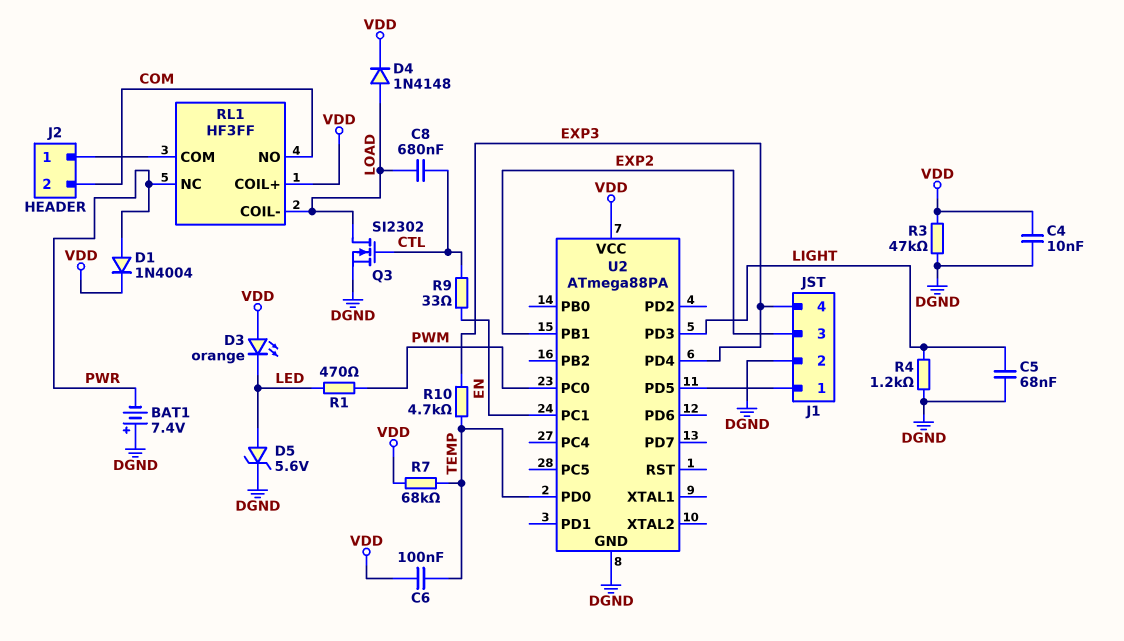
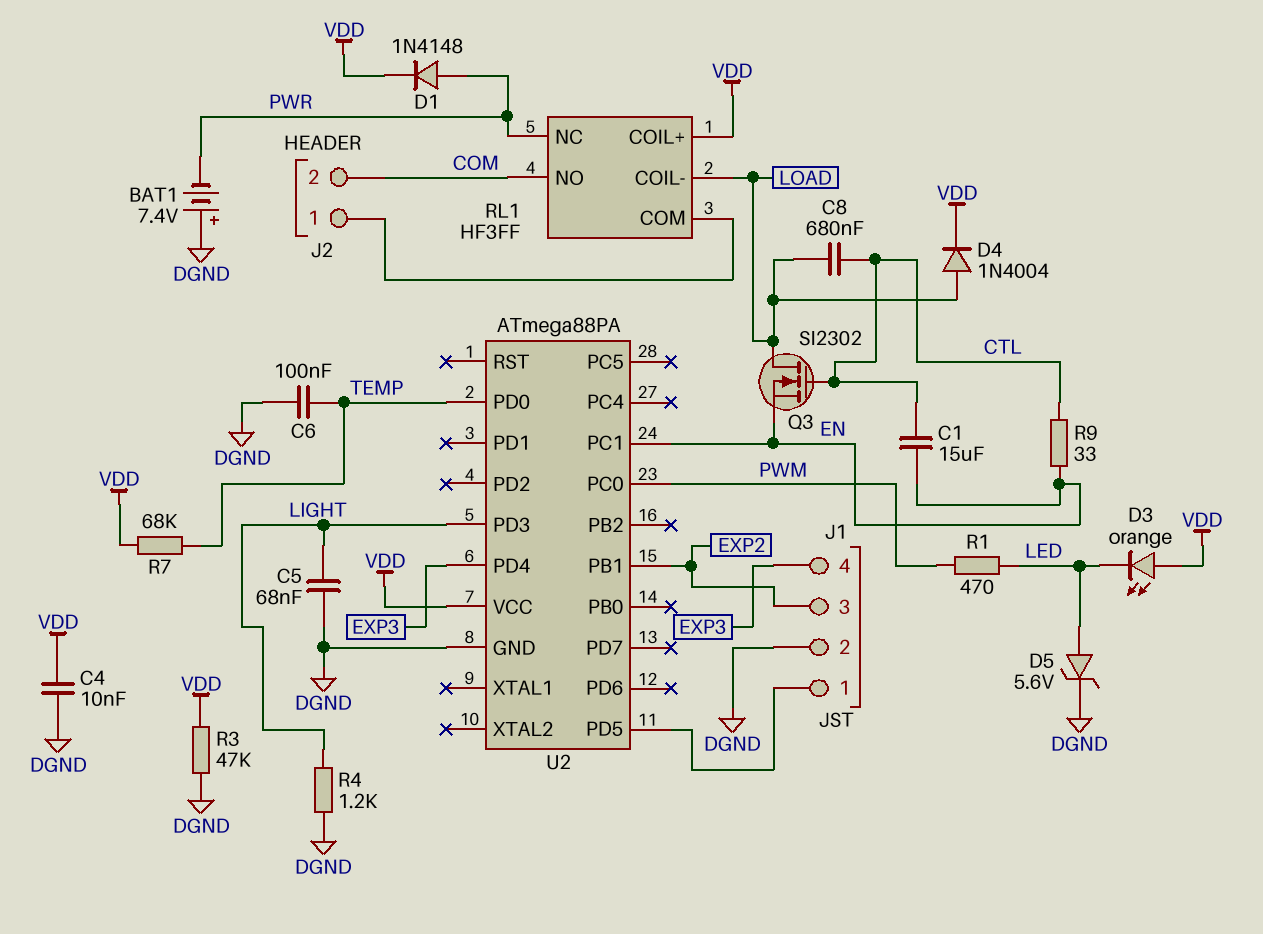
C1: none -> 15uF (CTL, EN)
C6: 100nF (TEMP, VDD) -> 100nF (DGND, TEMP)
D1: diode 1N4004 (A PWR, K VDD) -> diode 1N4148 (A PWR, K VDD)
D4: diode 1N4148 (A LOAD, K VDD) -> diode 1N4004 (A LOAD, K VDD)
Q3: NMOS SI2302 (G CTL, D LOAD, S DGND) -> NMOS SI2302 (G CTL, D LOAD, S EN)
R10: 4.7k (EXP3, TEMP) -> none

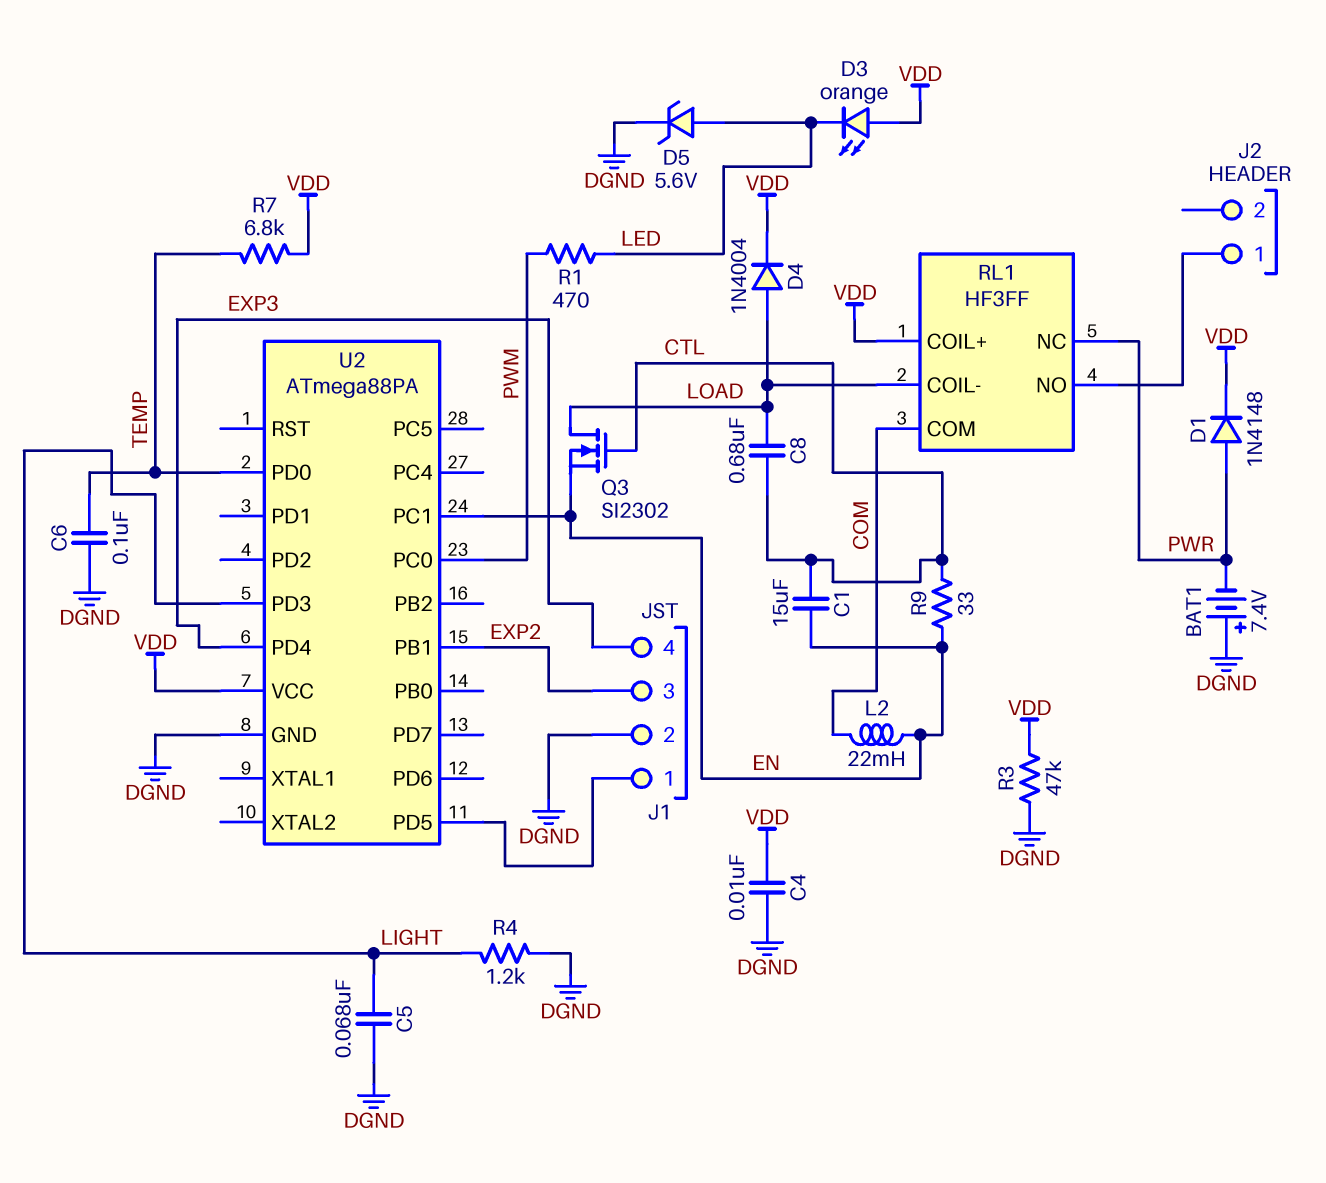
J2 pin 2: COM -> none
L2: none -> 22mH (COM, EN)
R7: 68k (TEMP, VDD) -> 6.8k (TEMP, VDD)
RL1 pin COM: J2/1 -> COM
RL1 pin NO: COM -> J2/1

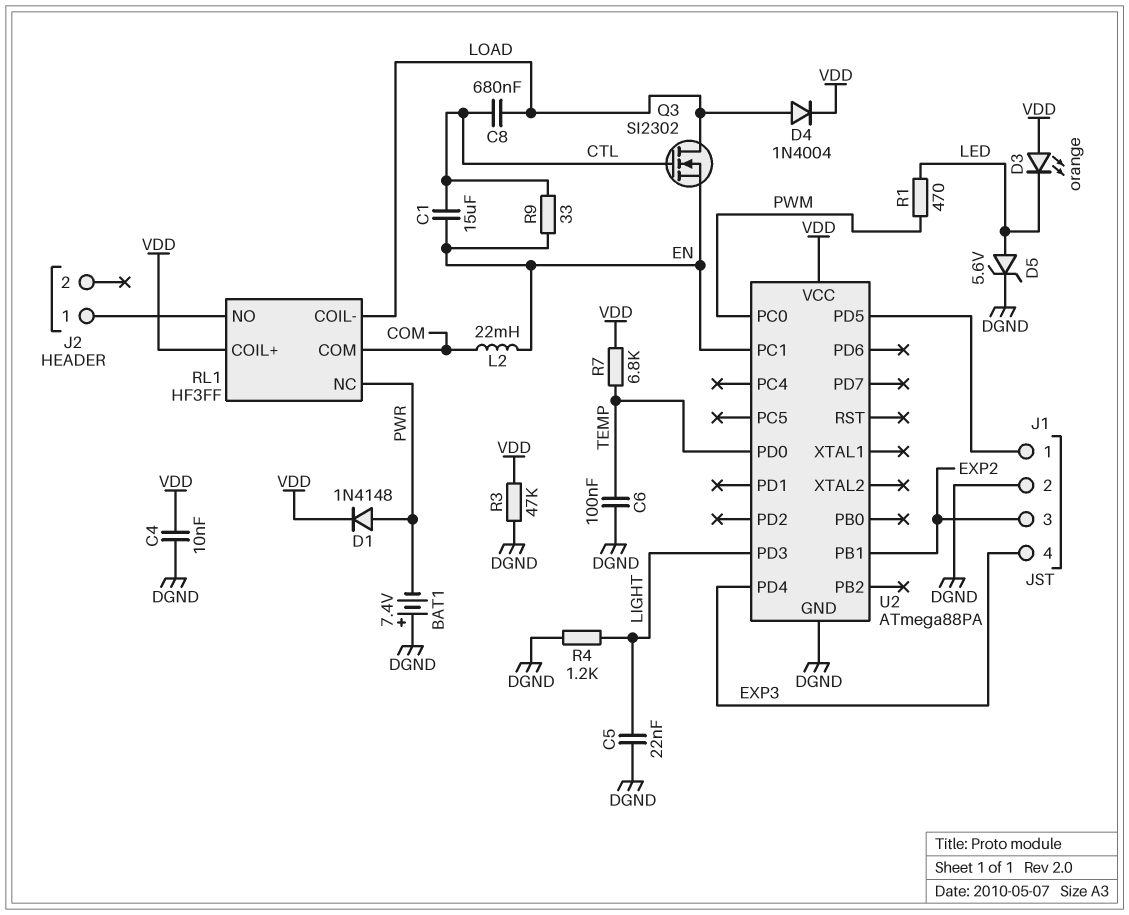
C5: 68nF (DGND, LIGHT) -> 22nF (DGND, LIGHT)

